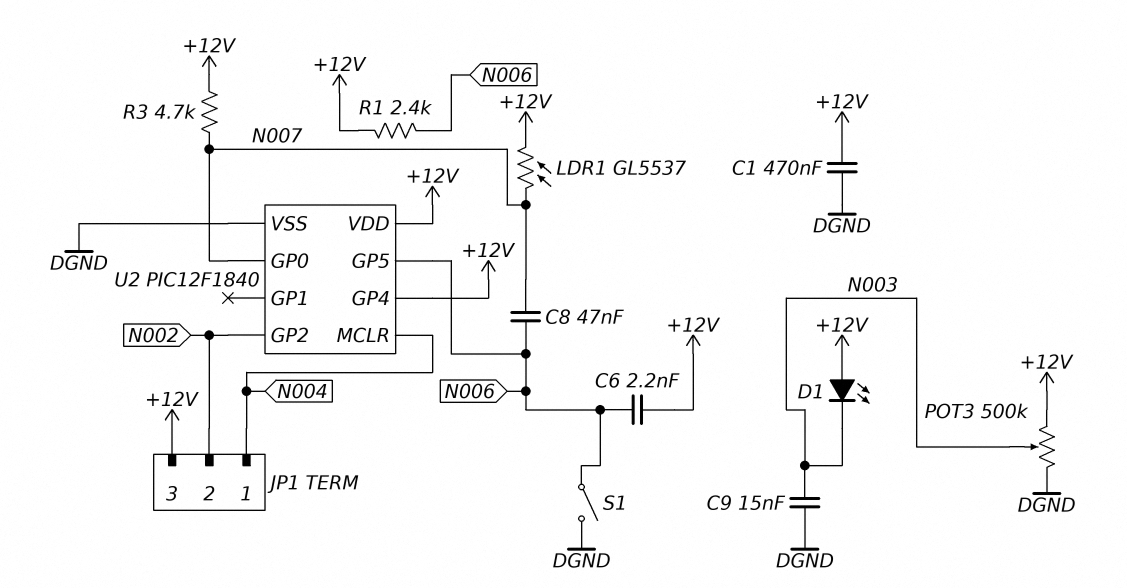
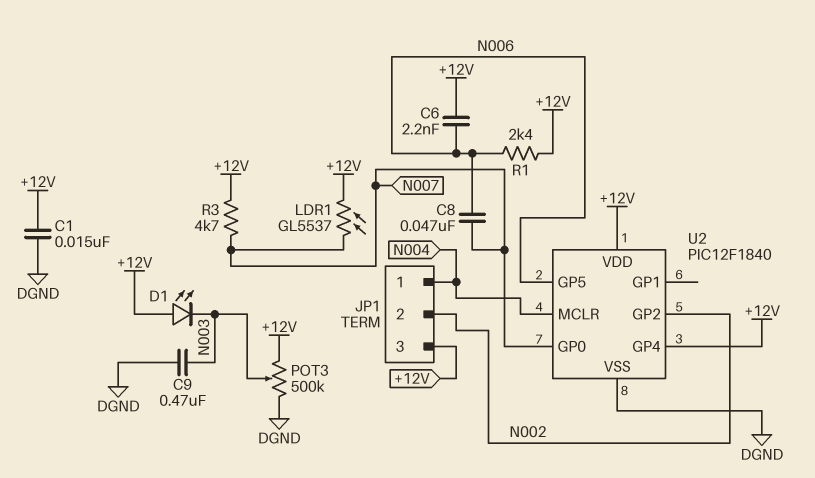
C1: 470nF (+12V, DGND) -> 15nF (+12V, DGND)
C9: 15nF (DGND, N003) -> 470nF (DGND, N003)
S1: switch (DGND, N006) -> none

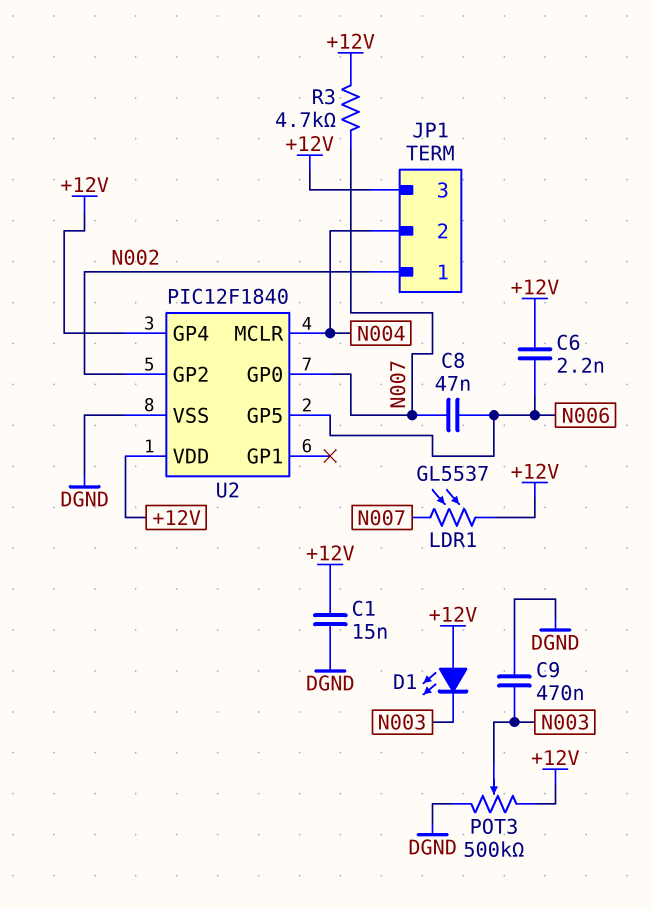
JP1 pin 1: N004 -> N002
JP1 pin 2: N002 -> N004
R1: 2.4k (+12V, N006) -> none

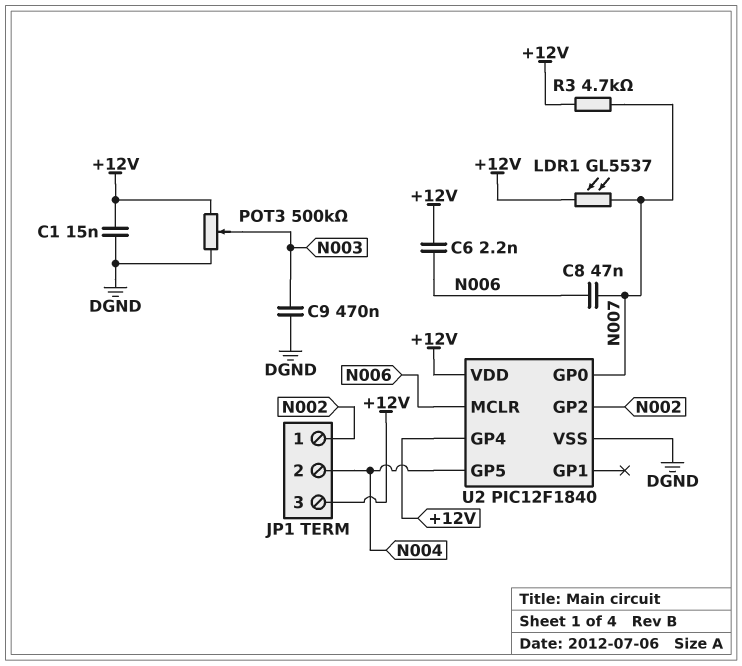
D1: LED (A +12V, K N003) -> none
U2 pin GP5: N006 -> N004
U2 pin MCLR: N004 -> N006

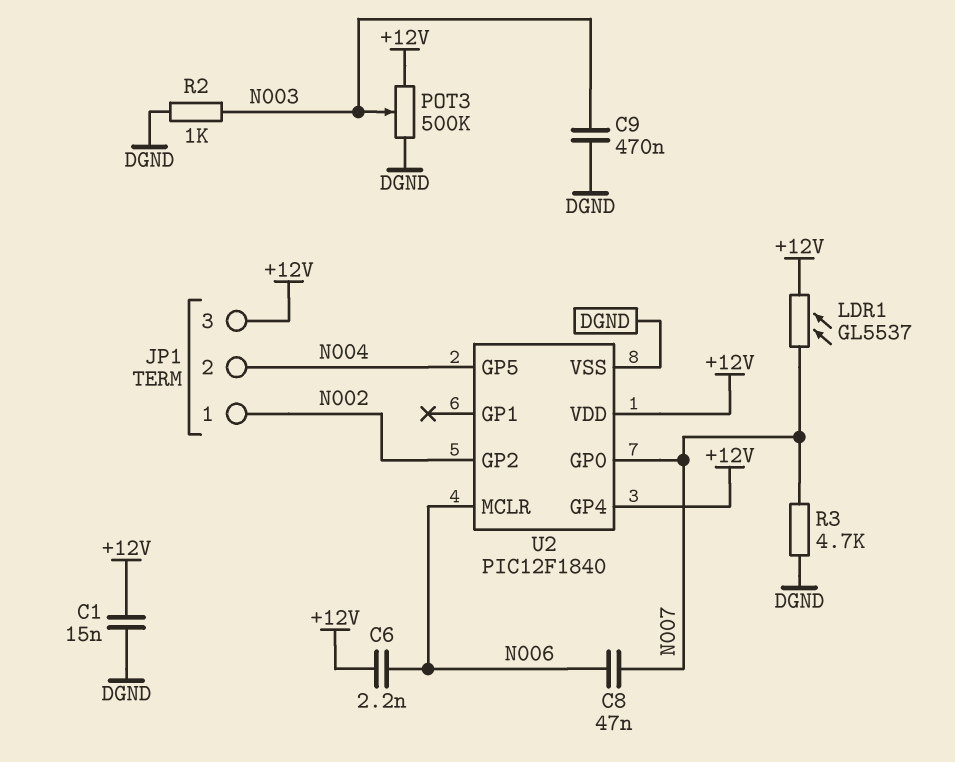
R2: none -> 1k (DGND, N003)
R3: 4.7k (+12V, N007) -> 4.7k (DGND, N007)

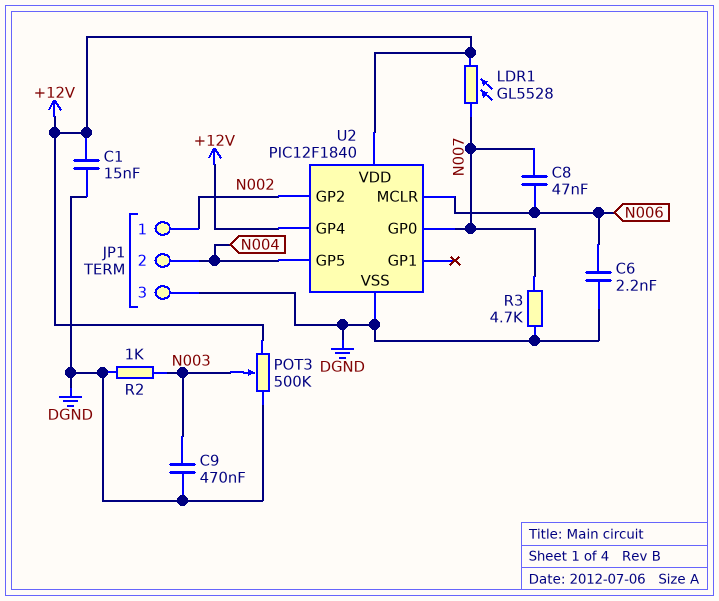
C6: 2.2nF (+12V, N006) -> 2.2nF (DGND, N006)
JP1 pin 3: +12V -> DGND
LDR1: GL5537 (+12V, N007) -> GL5528 (+12V, N007)

